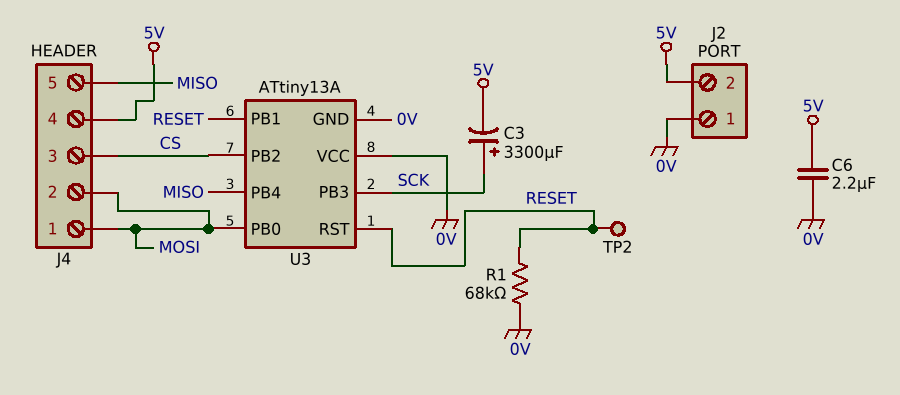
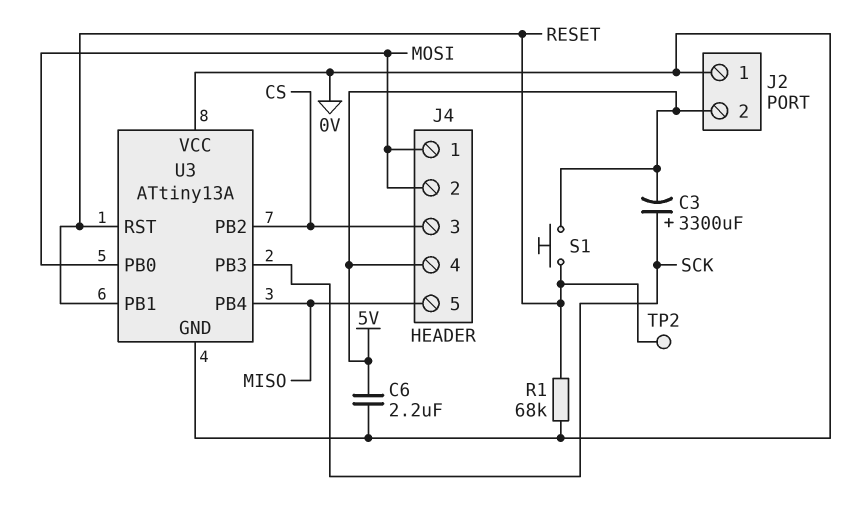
S1: none -> button (5V, RESET)

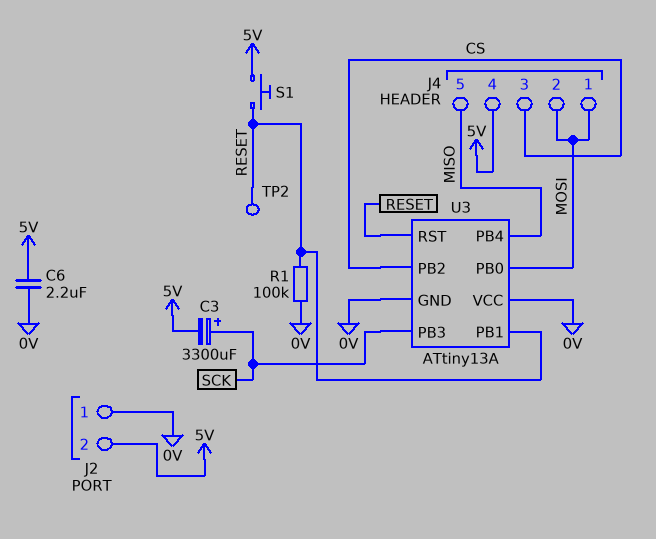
R1: 68k (0V, RESET) -> 100k (0V, RESET)

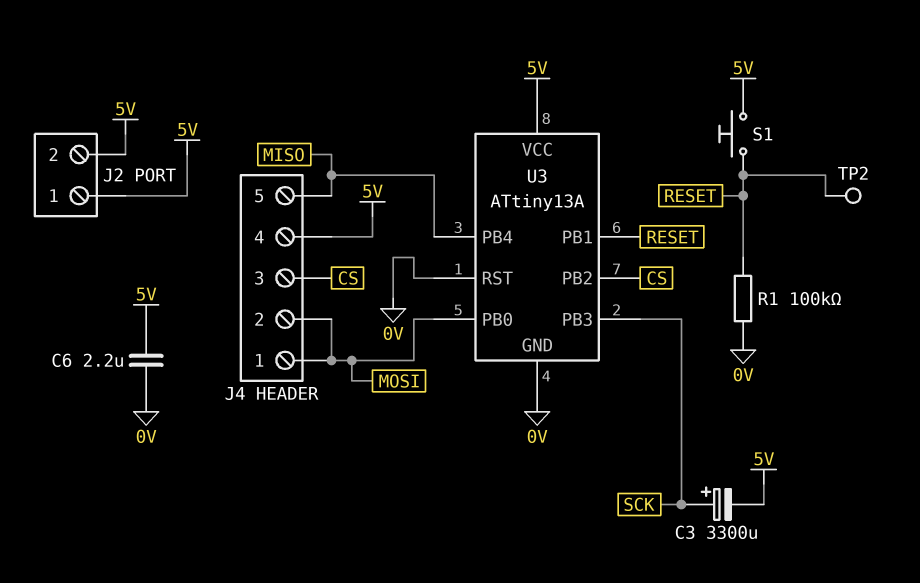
J2 pin 1: 0V -> 5V
U3 pin RST: RESET -> 0V
U3 pin VCC: 0V -> 5V

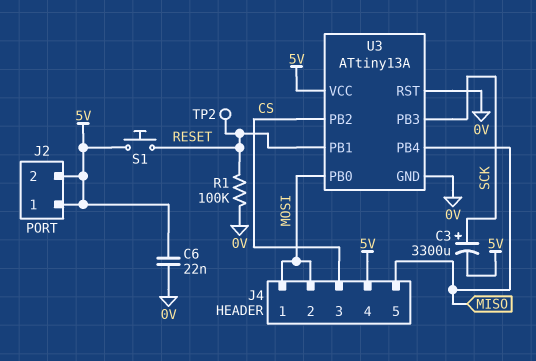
C6: 2.2uF (0V, 5V) -> 22nF (0V, 5V)

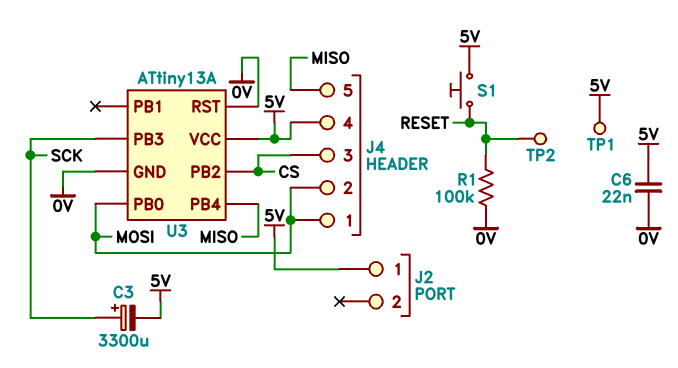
J2 pin 2: 5V -> none
TP1: none -> test point (5V)
U3 pin PB1: RESET -> none

